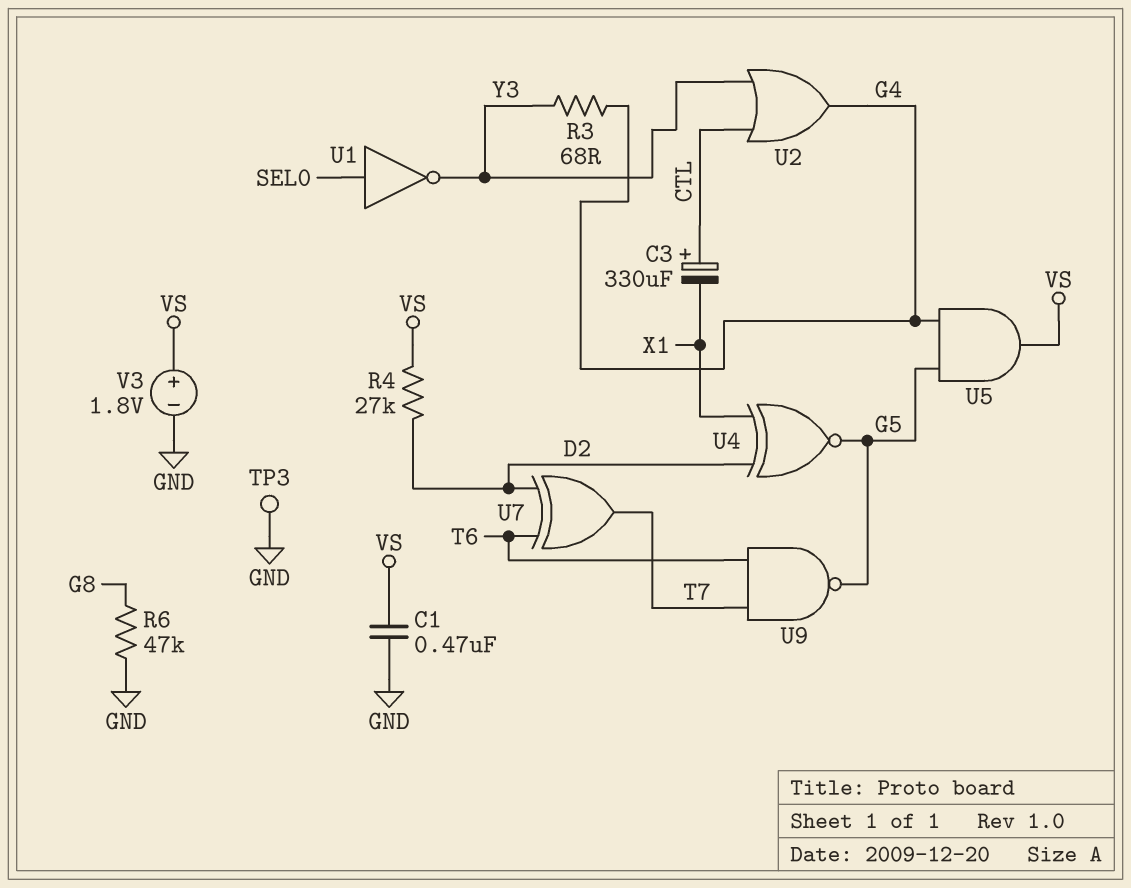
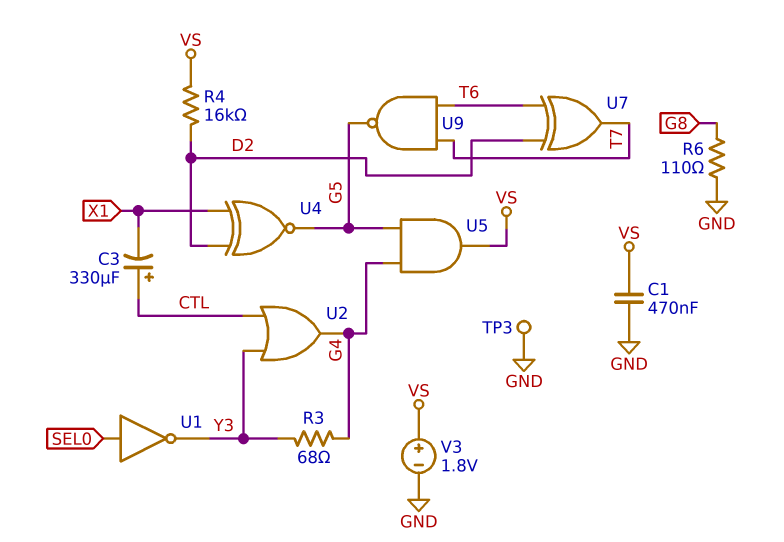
R4: 27k (D2, VS) -> 16k (D2, VS)
R6: 47k (G8, GND) -> 110 (G8, GND)

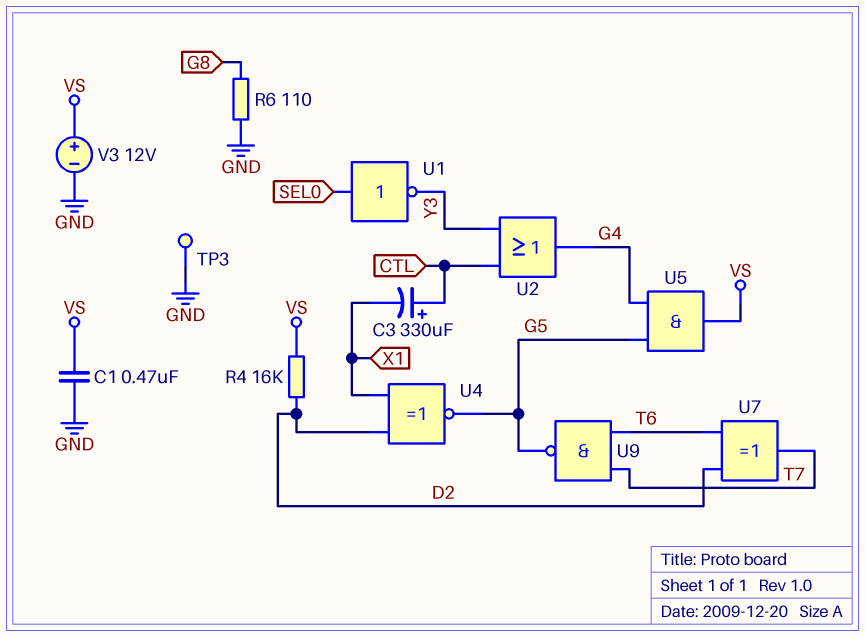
R3: 68 (G4, Y3) -> none
V3: 1.8V (plus VS, minus GND) -> 12V (plus VS, minus GND)

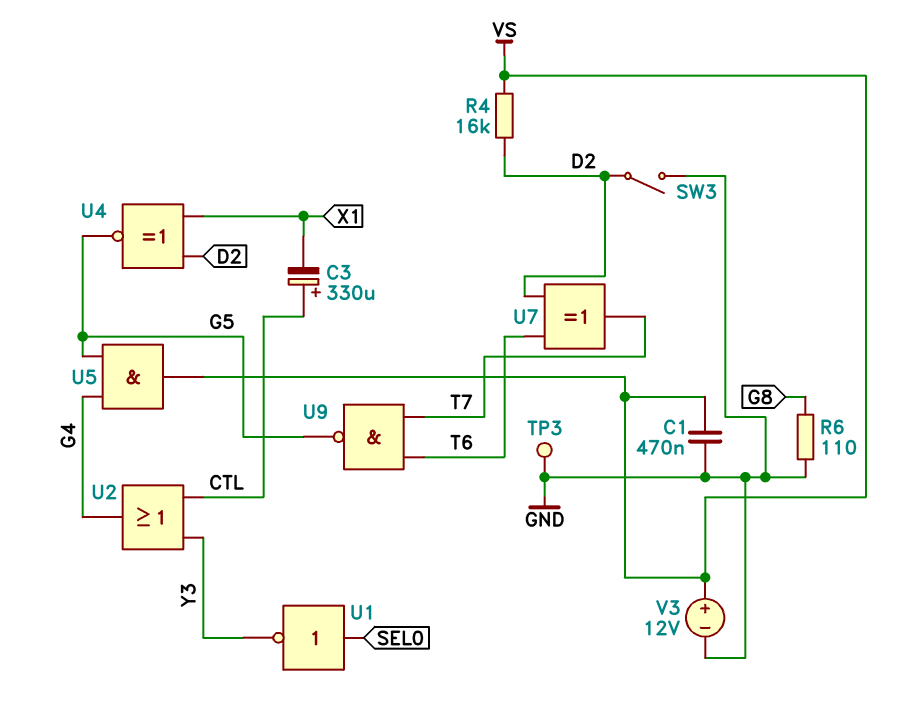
SW3: none -> switch (D2, GND)

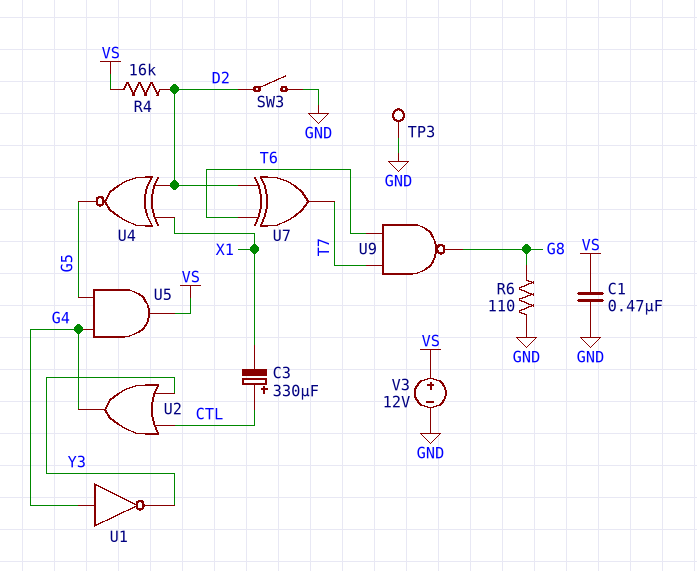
U1: NOT (in SEL0, out Y3) -> NOT (in G4, out Y3)
U9: NAND (in T6, in T7, out G5) -> NAND (in T6, in T7, out G8)

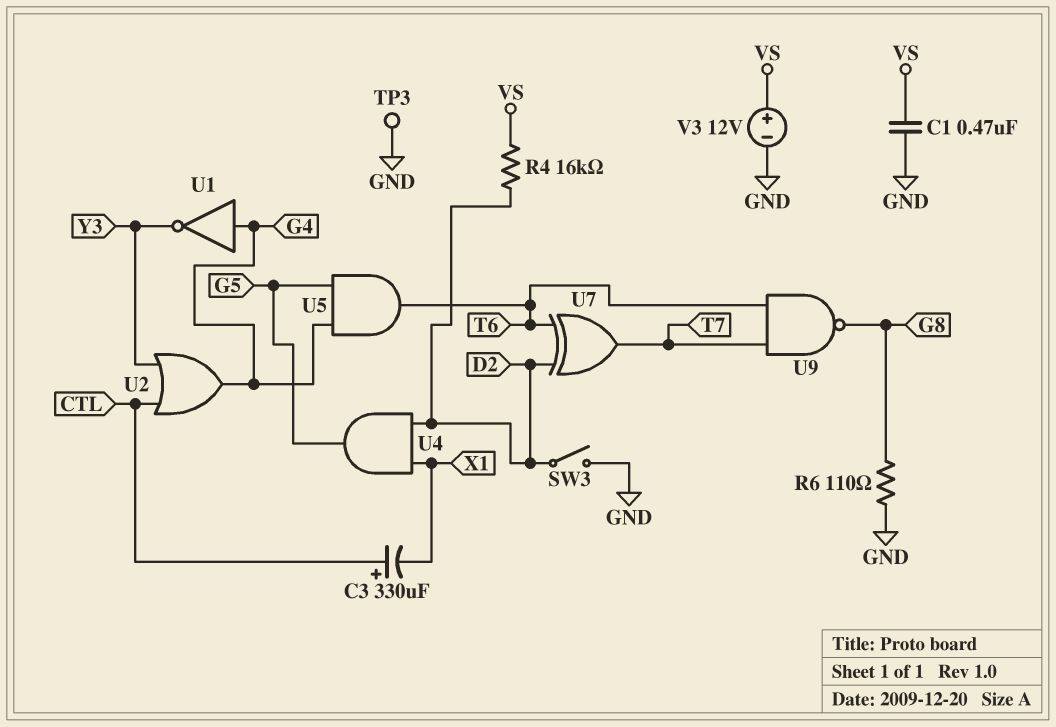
U4: XNOR (in D2, in X1, out G5) -> AND (in D2, in X1, out G5)
U5: AND (in G4, in G5, out VS) -> AND (in G4, in G5, out T6)

